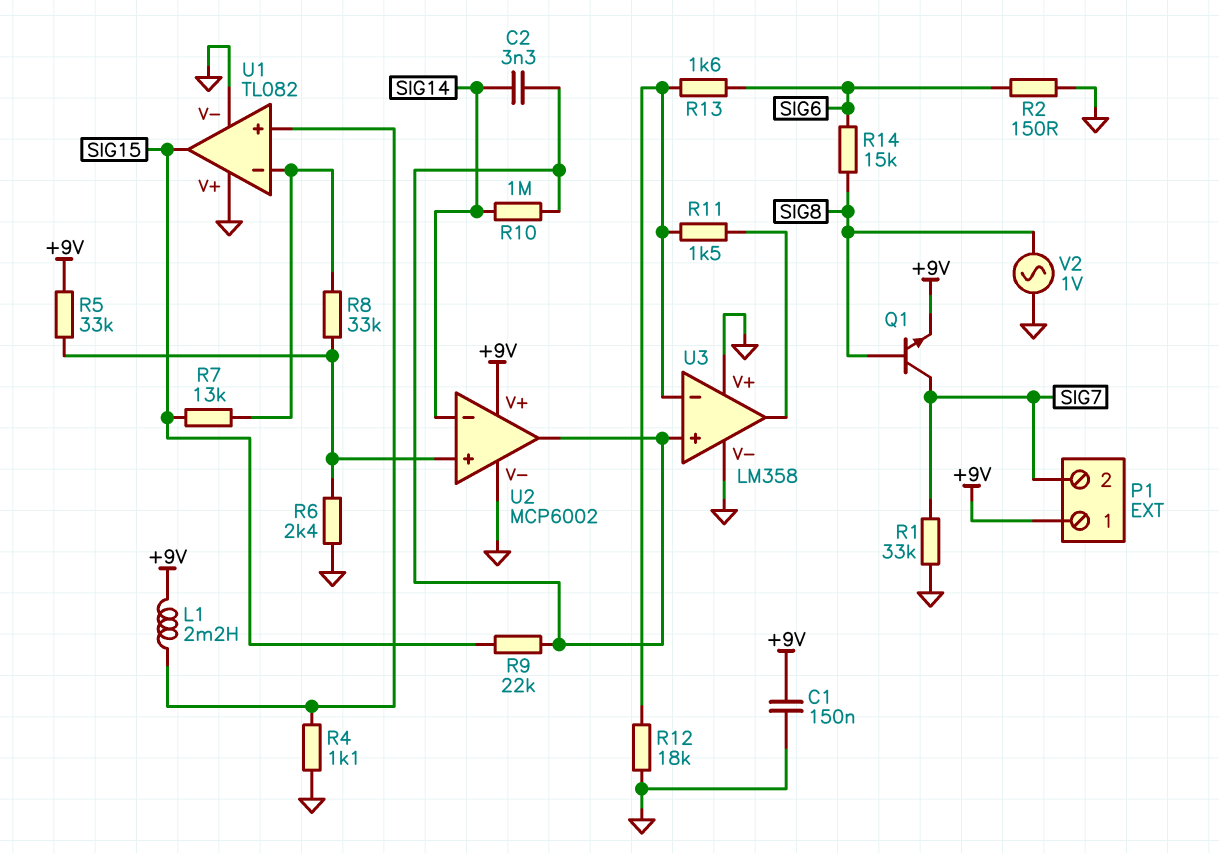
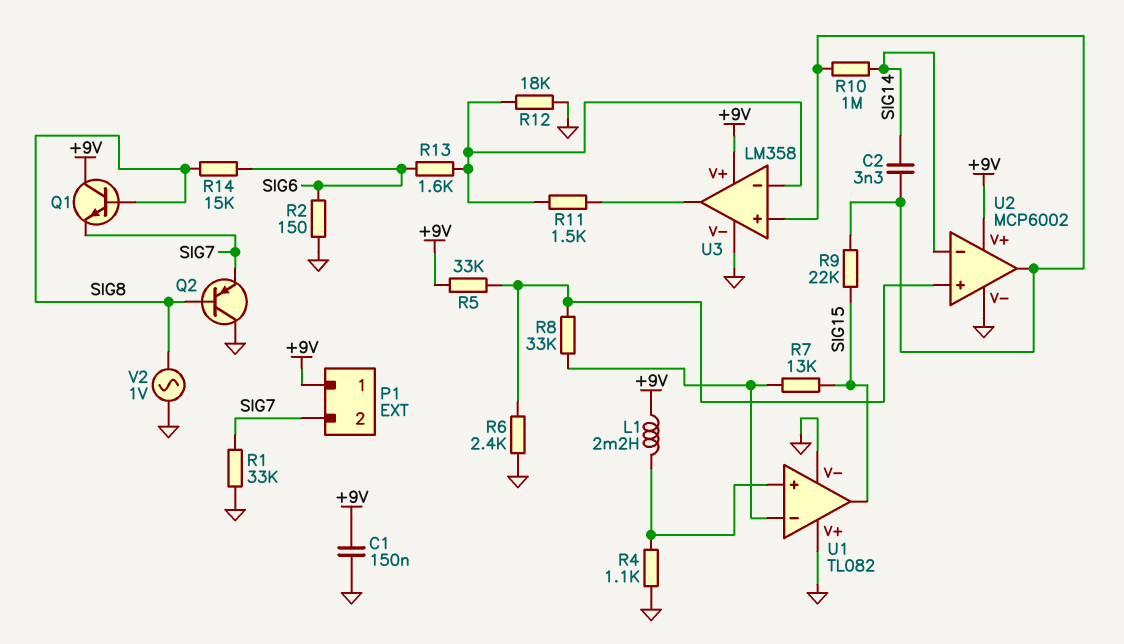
Q1: NPN (B SIG8, C SIG7, E +9V) -> NPN (B SIG8, C +9V, E SIG7)
Q2: none -> PNP (B SIG8, C GND, E SIG7)
U3 pin V+: GND -> +9V

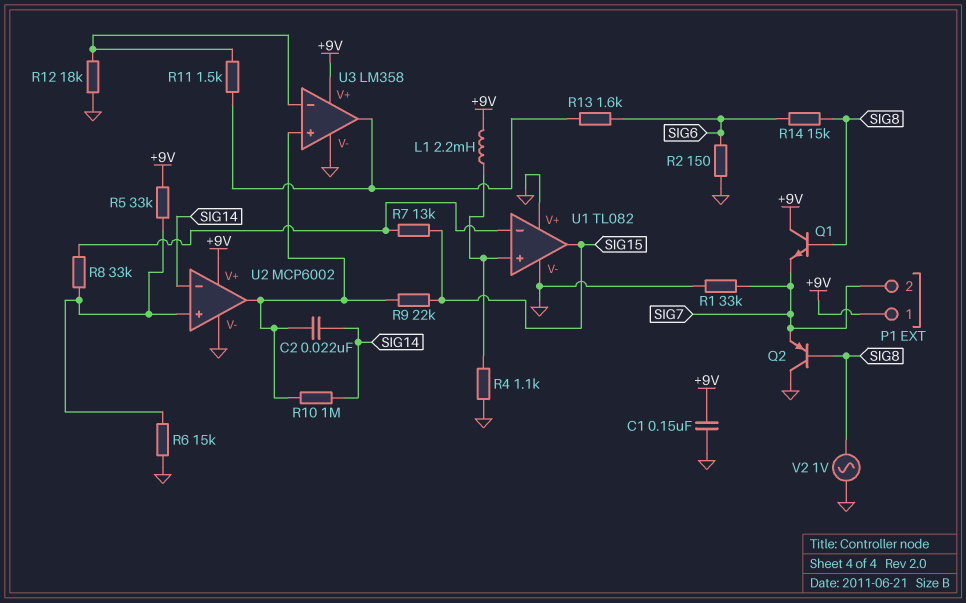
C2: 3.3nF (SIG14, U2/out) -> 22nF (SIG14, U2/out)
R6: 2.4k (GND, U2/in+) -> 15k (GND, U2/in+)
R13: 1.6k (SIG6, U3/in-) -> 1.6k (SIG6, U3/out)

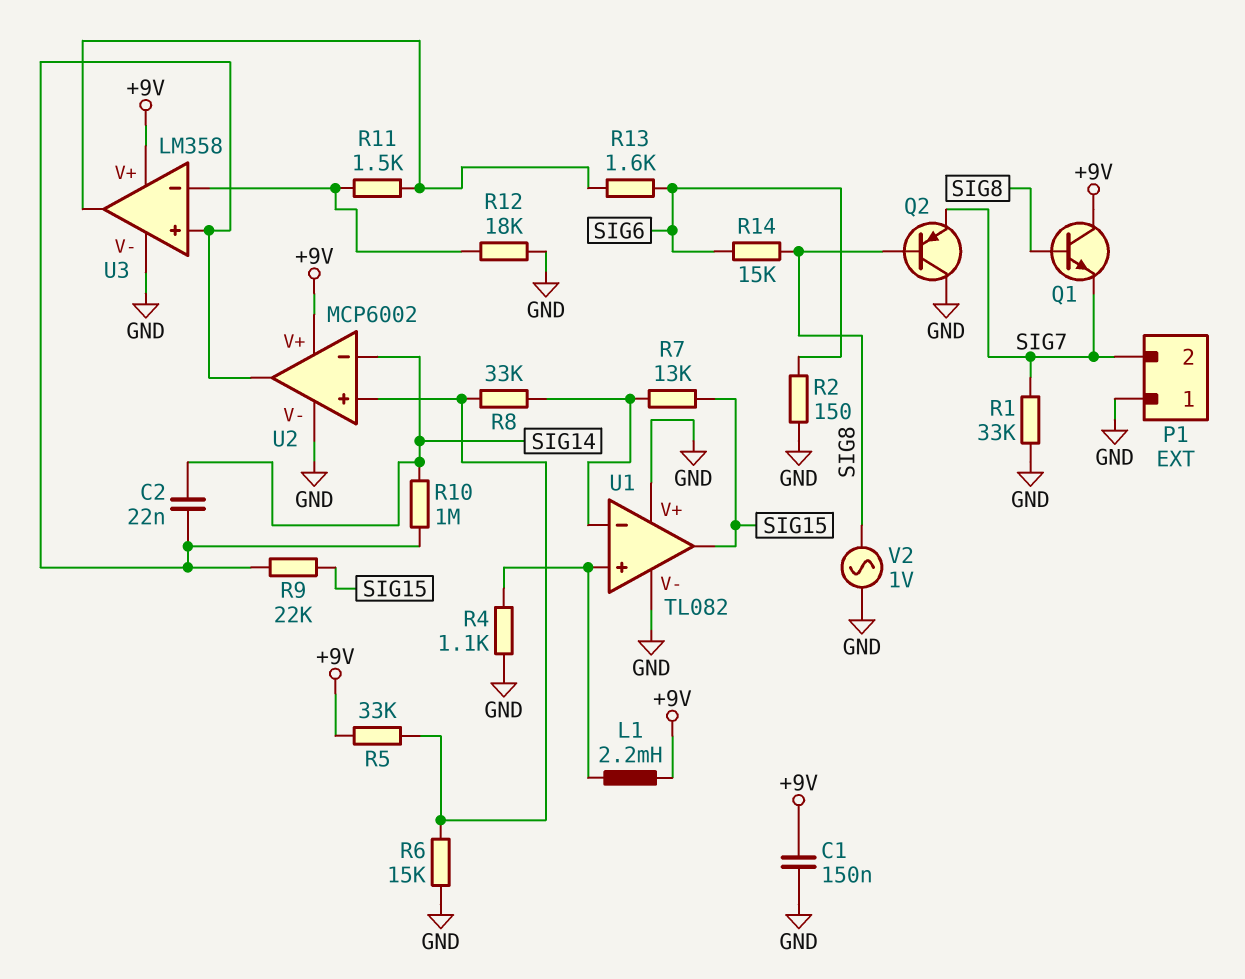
P1 pin 1: +9V -> GND

